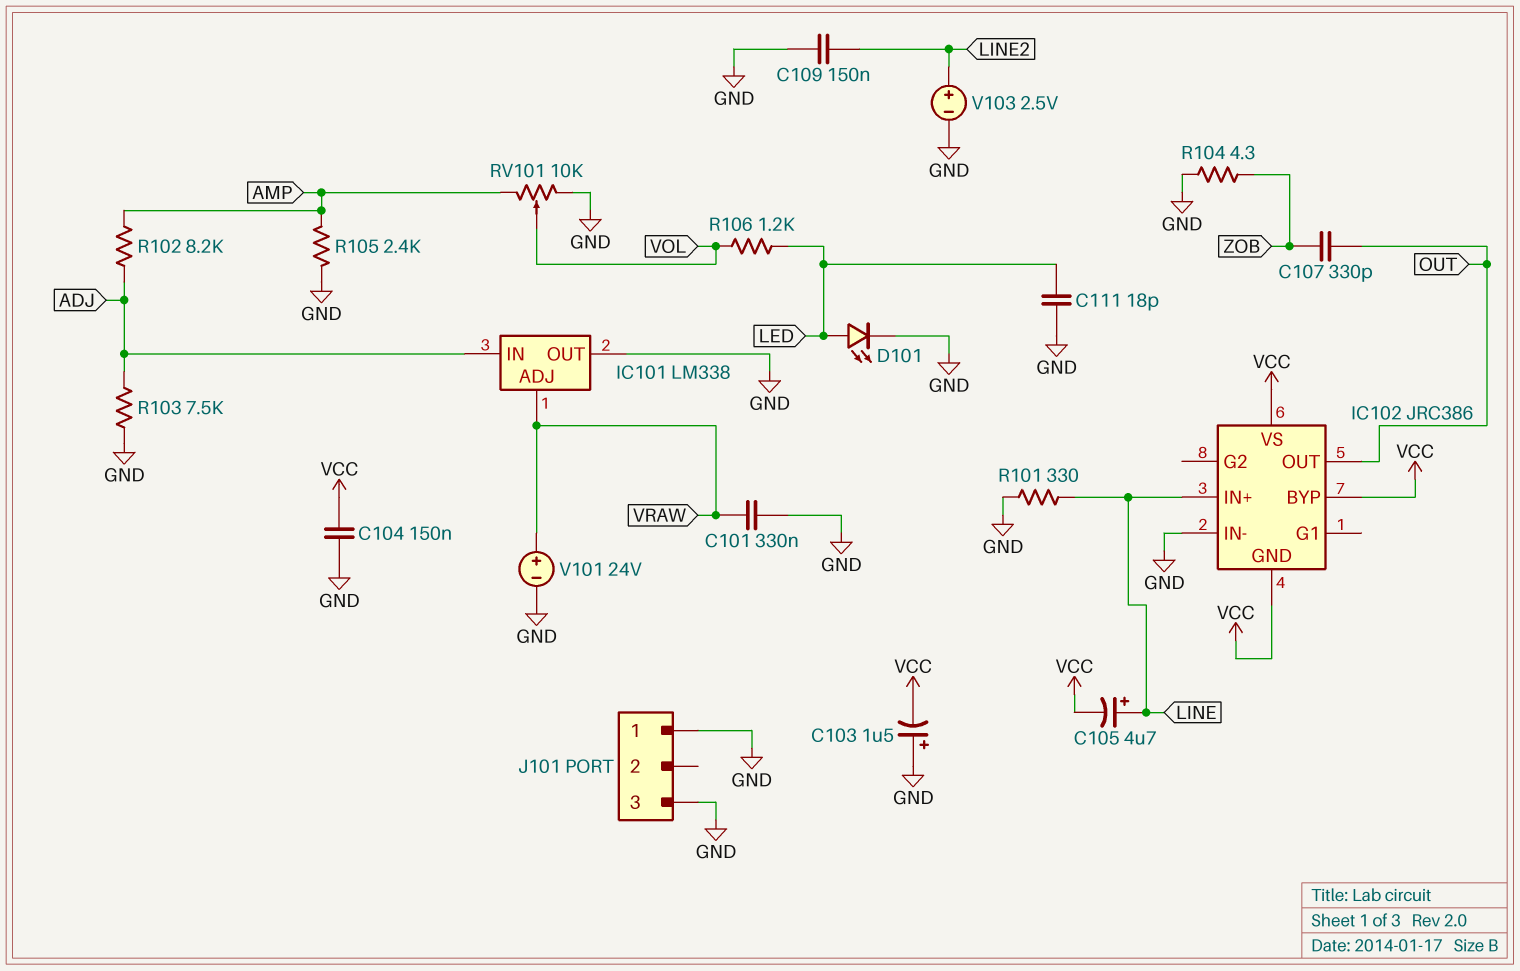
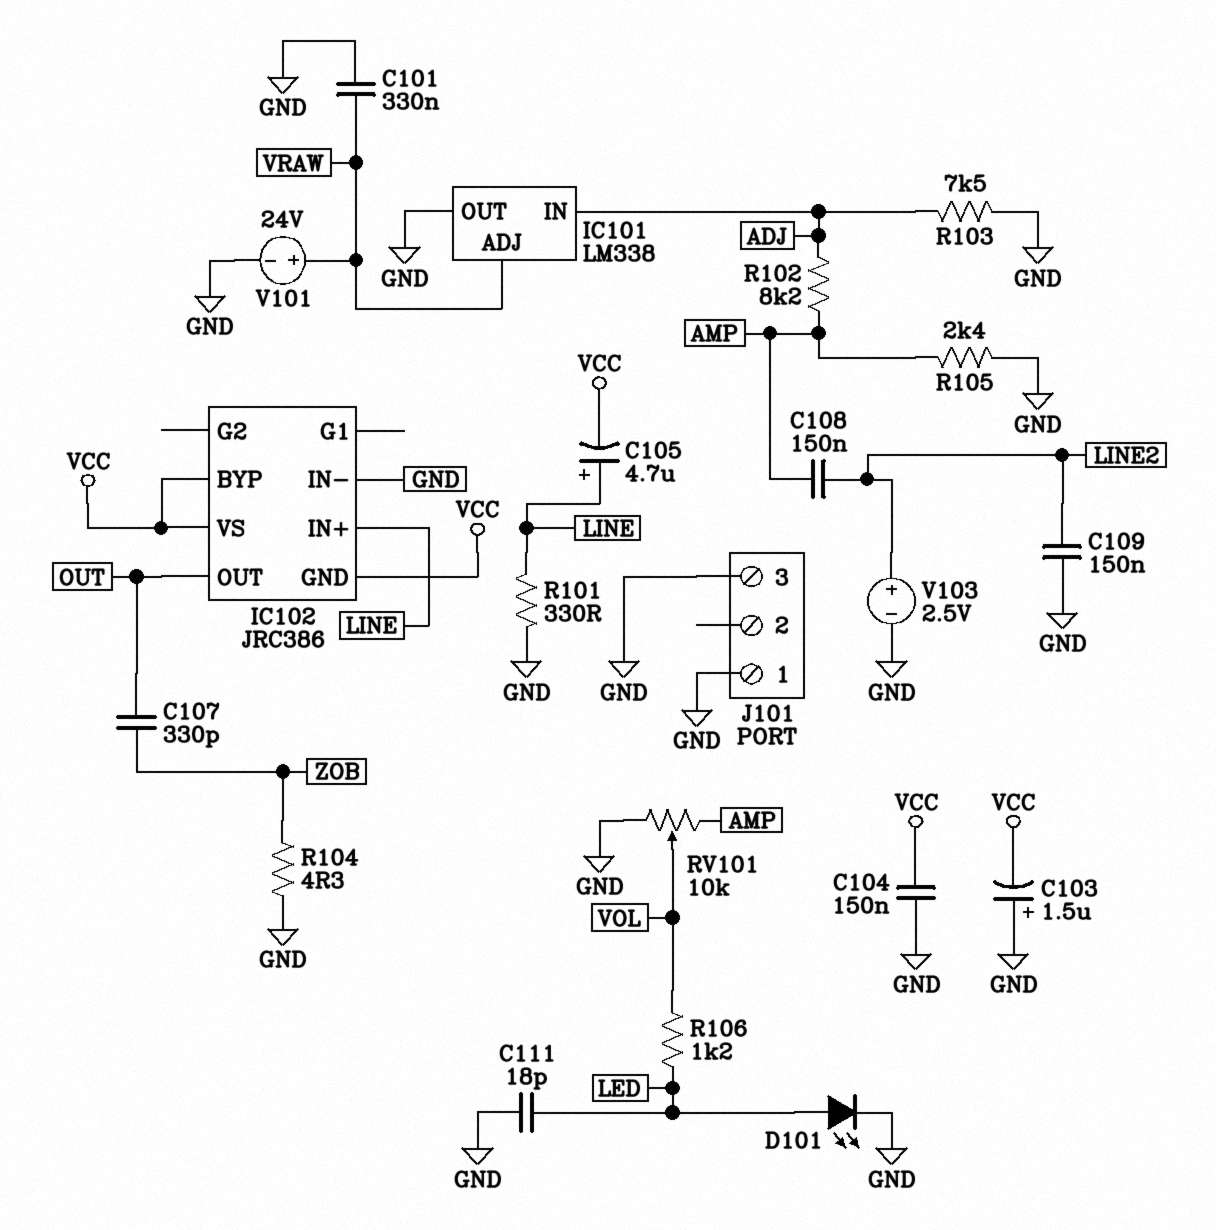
C108: none -> 150nF (AMP, LINE2)

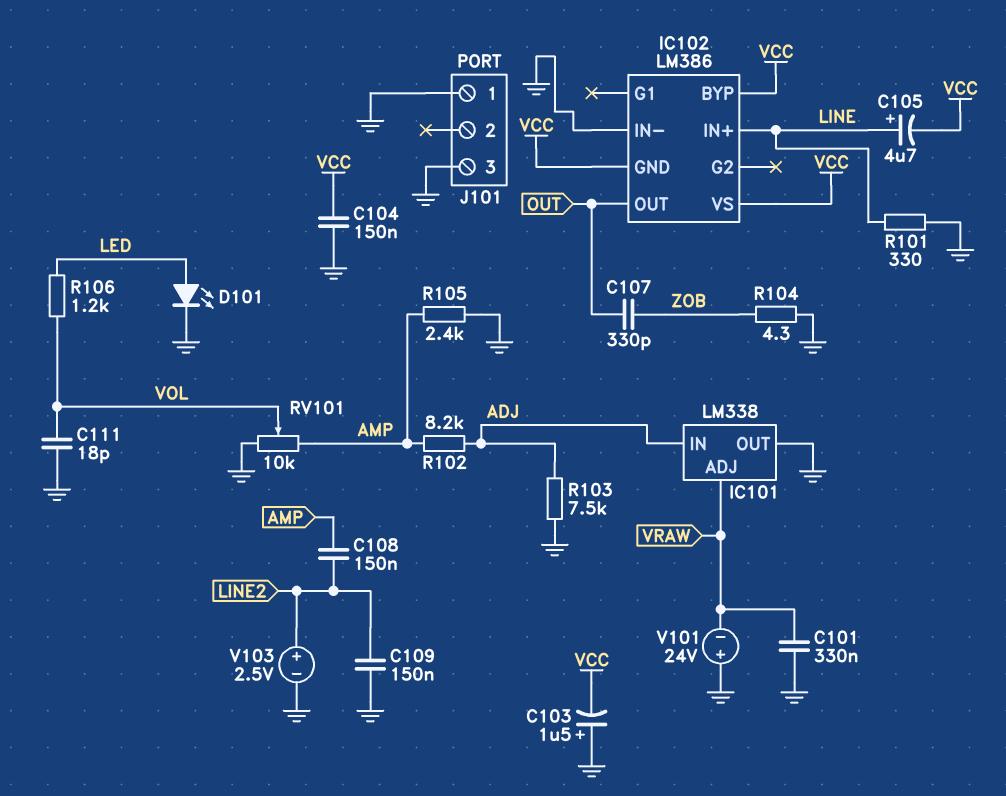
C111: 18pF (GND, LED) -> 18pF (GND, VOL)
IC102: JRC386 -> LM386
V101: 24V (plus VRAW, minus GND) -> 24V (plus GND, minus VRAW)

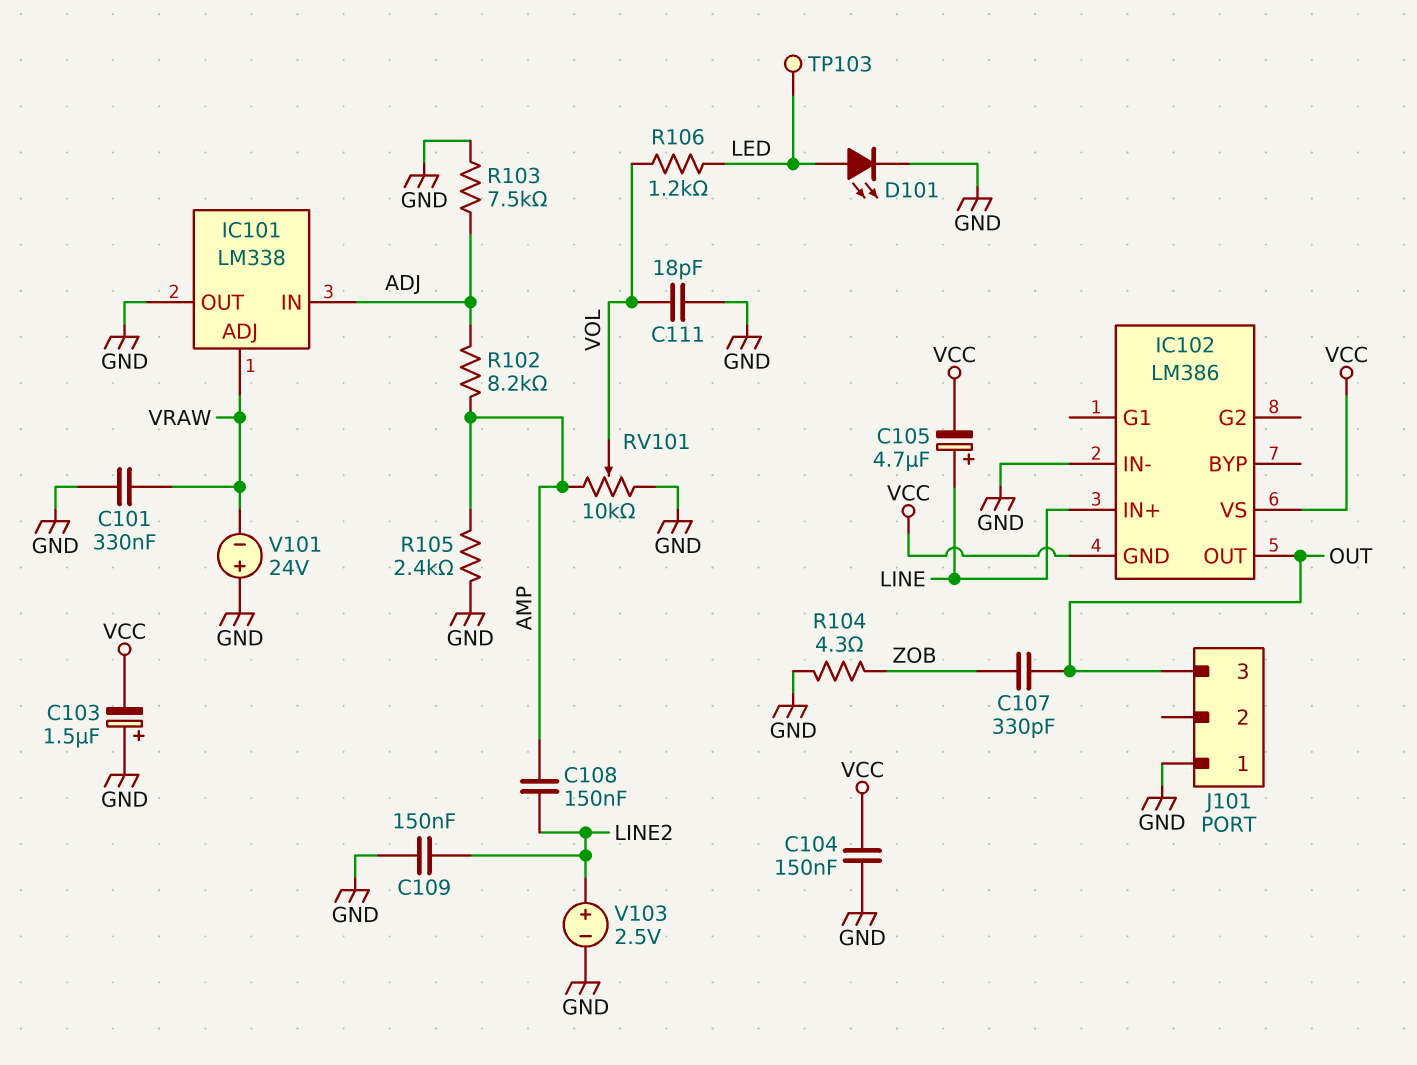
IC102 pin BYP: VCC -> none
J101 pin 3: GND -> OUT
R101: 330 (GND, LINE) -> none
TP103: none -> test point (LED)

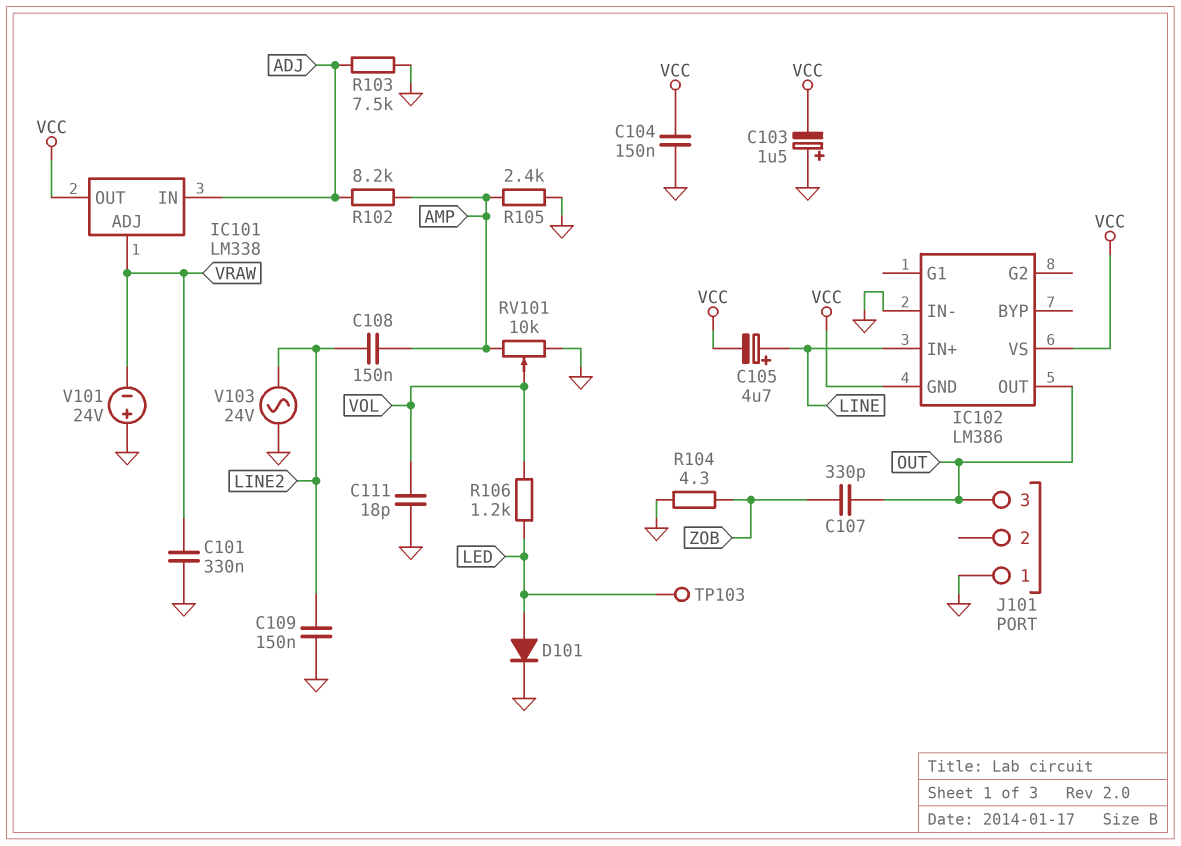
D101: LED (A LED, K GND) -> diode (A LED, K GND)
IC101 pin OUT: GND -> VCC
V103: 2.5V (plus LINE2, minus GND) -> AC 24V (GND, LINE2)

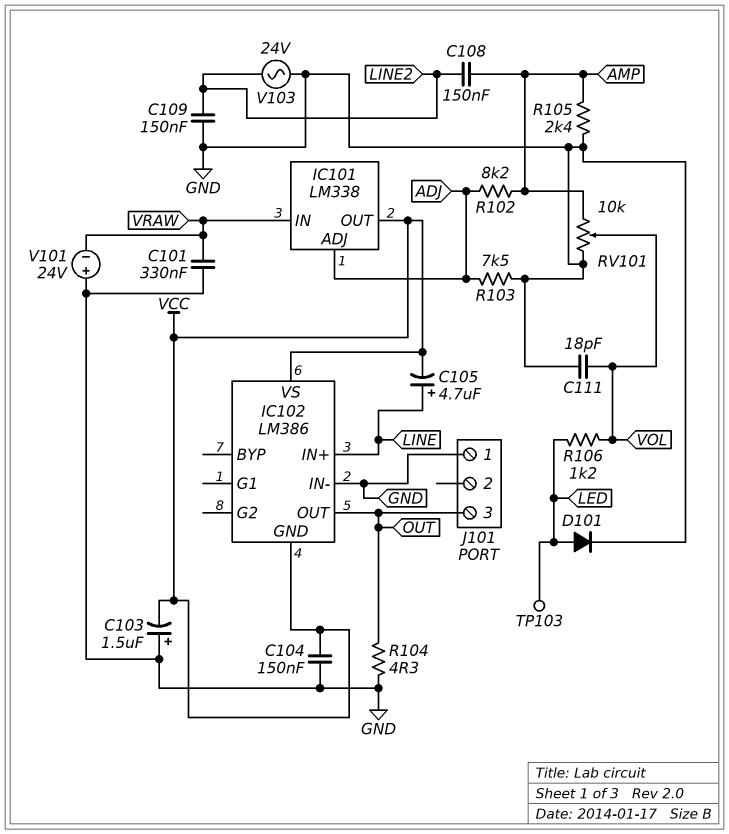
C107: 330pF (OUT, ZOB) -> none
IC101 pin ADJ: VRAW -> ADJ
IC101 pin IN: ADJ -> VRAW
R104: 4.3 (GND, ZOB) -> 4.3 (GND, OUT)

